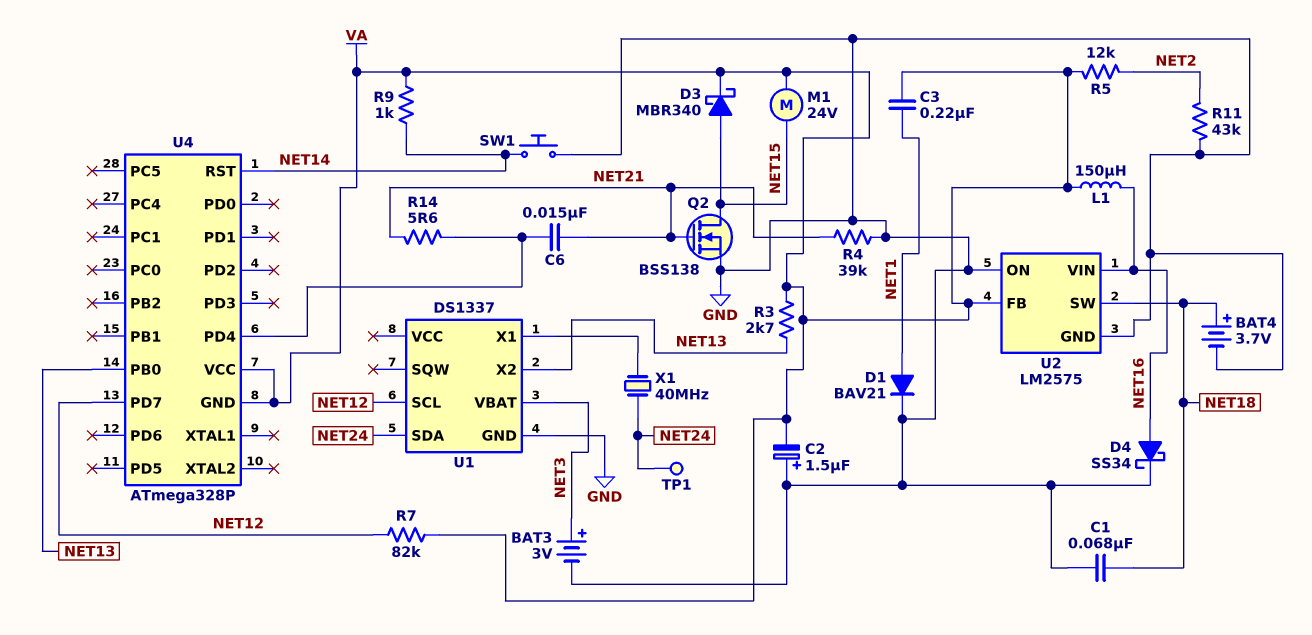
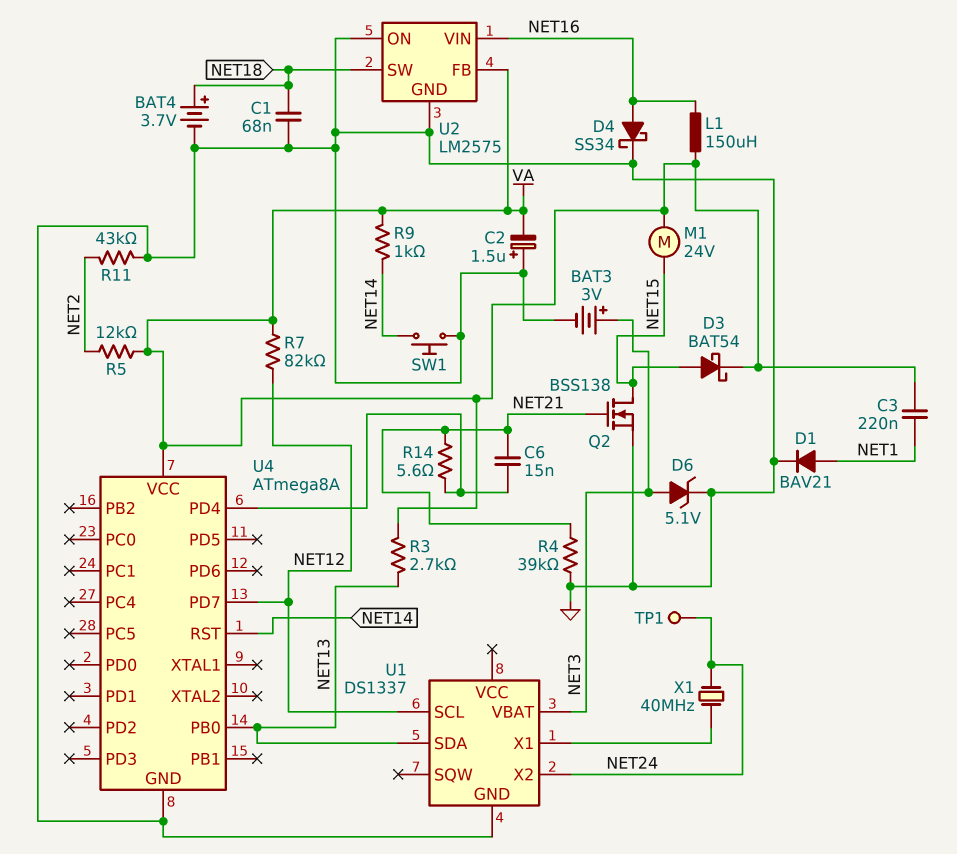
D3: schottky MBR340 (A NET15, K VA) -> schottky BAT54 (A NET15, K VA)
D6: none -> zener 5.1V (A NET3, K GND)
U1 pin SDA: NET24 -> NET13
U1 pin X2: NET13 -> NET24
U4: ATmega328P -> ATmega8A
U4 pin GND: VA -> GND

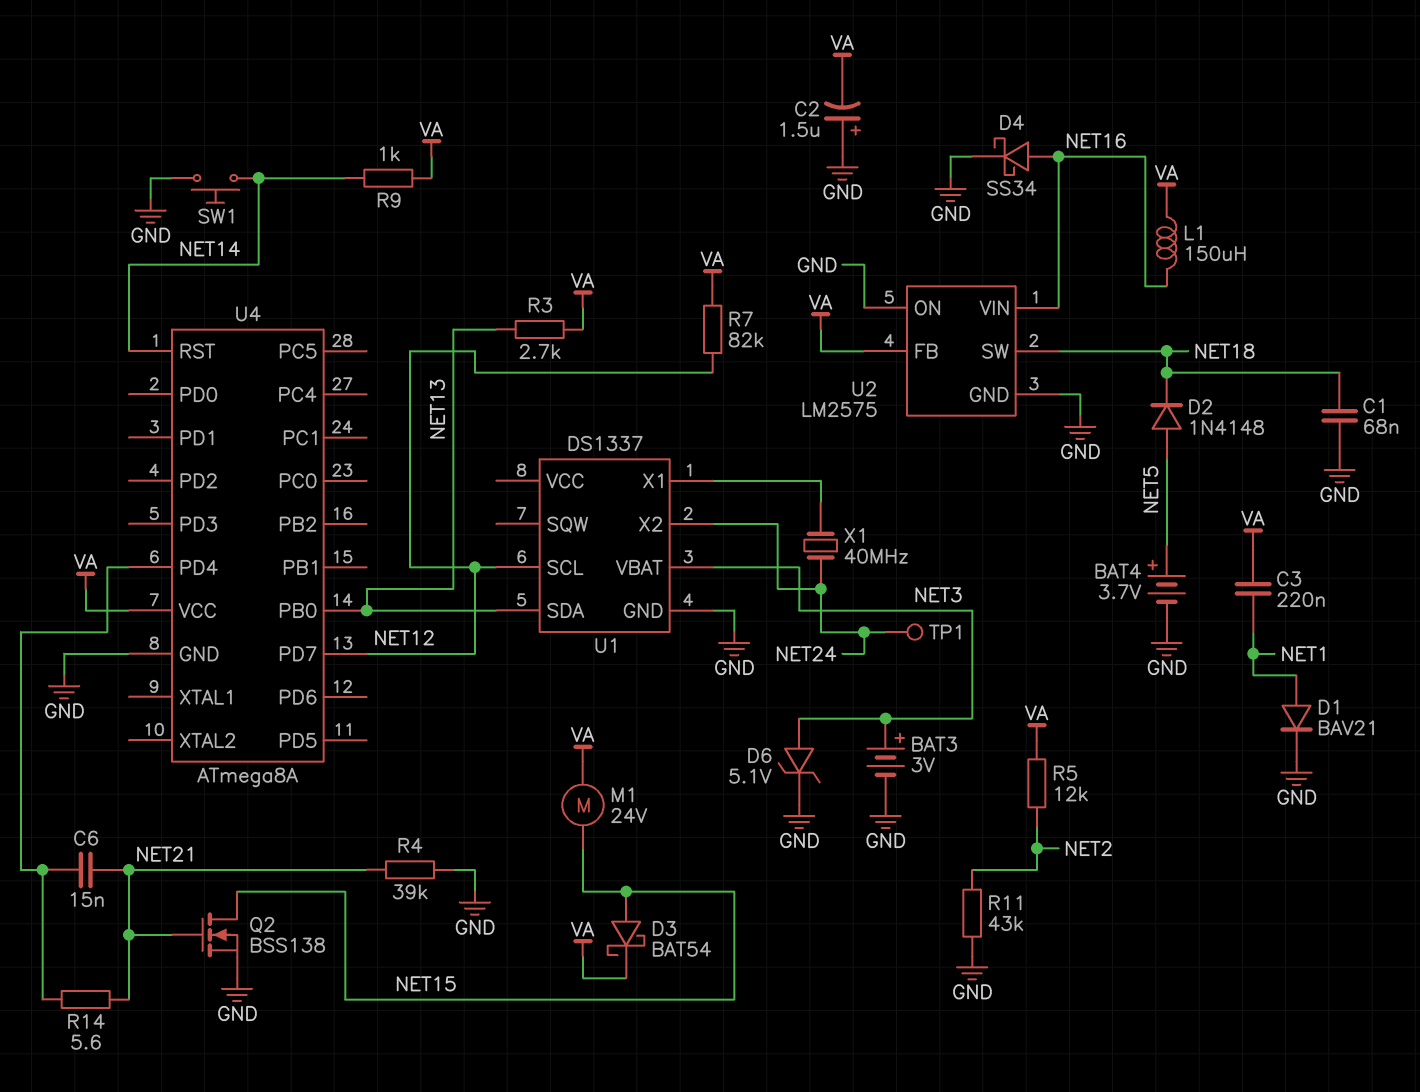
BAT4: 3.7V (plus NET18, minus GND) -> 3.7V (plus NET5, minus GND)
D2: none -> diode 1N4148 (A NET5, K NET18)

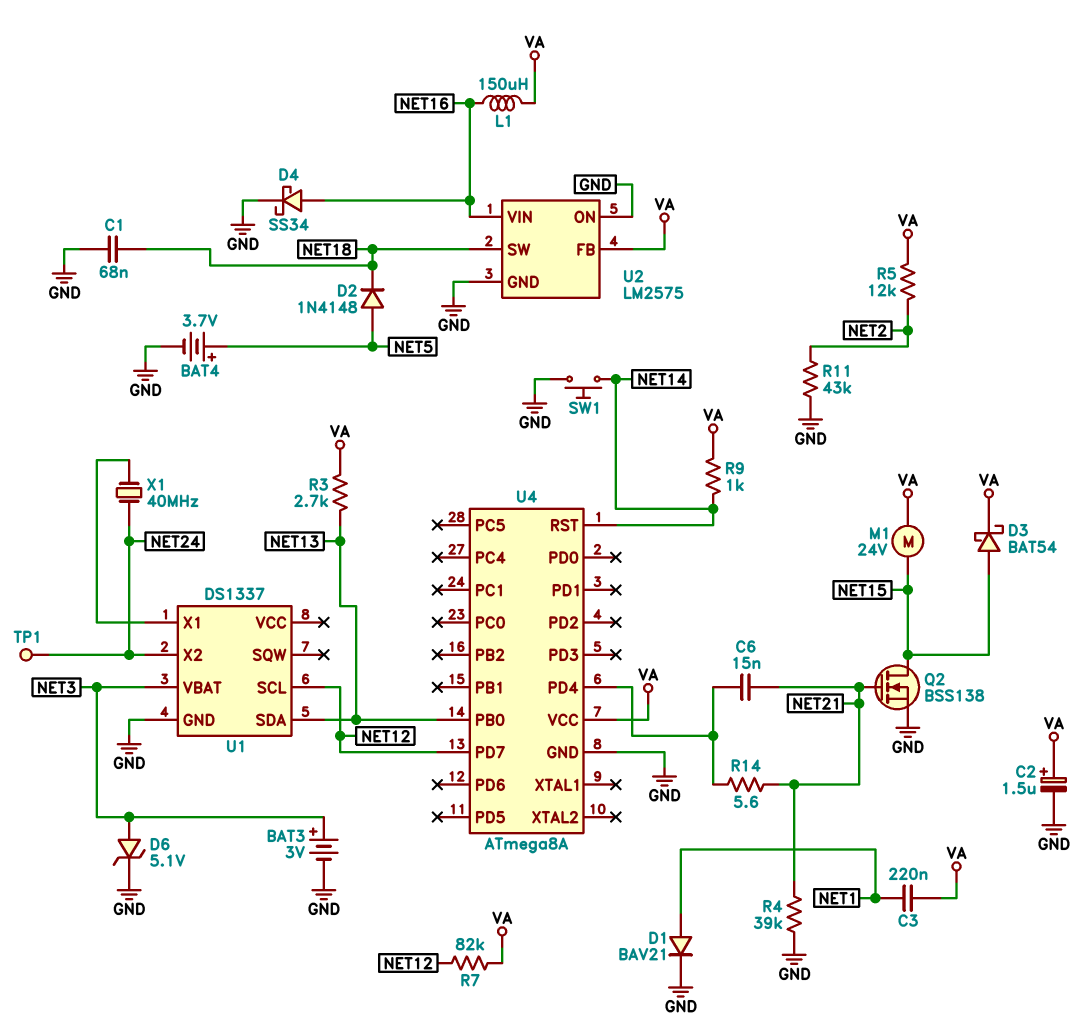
C2: 1.5uF (plus GND, minus VA) -> 1.5uF (plus VA, minus GND)

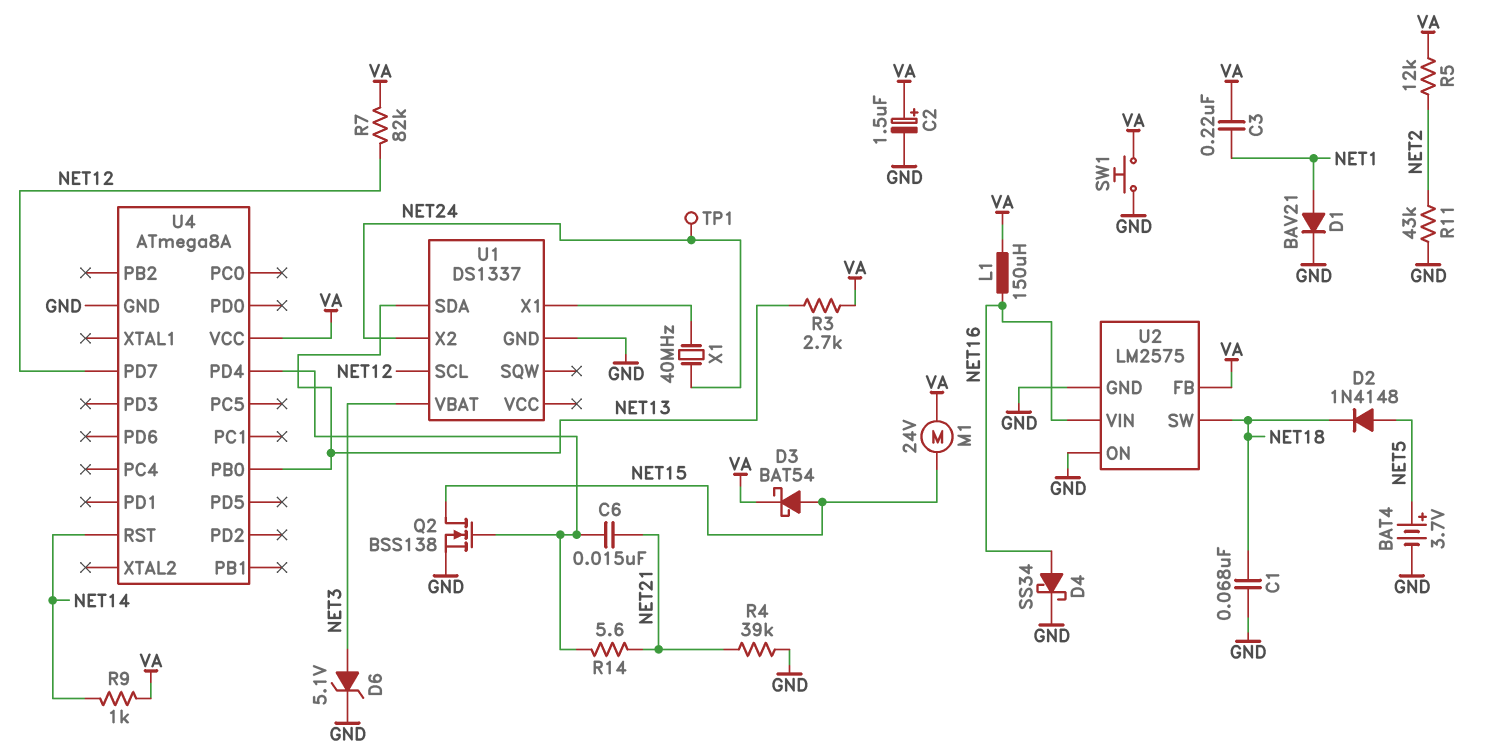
BAT3: 3V (plus NET3, minus GND) -> none
Q2: NMOS BSS138 (G NET21, D NET15, S GND) -> NMOS BSS138 (G U4/PD4, D NET15, S GND)
SW1: button (GND, NET14) -> button (GND, VA)

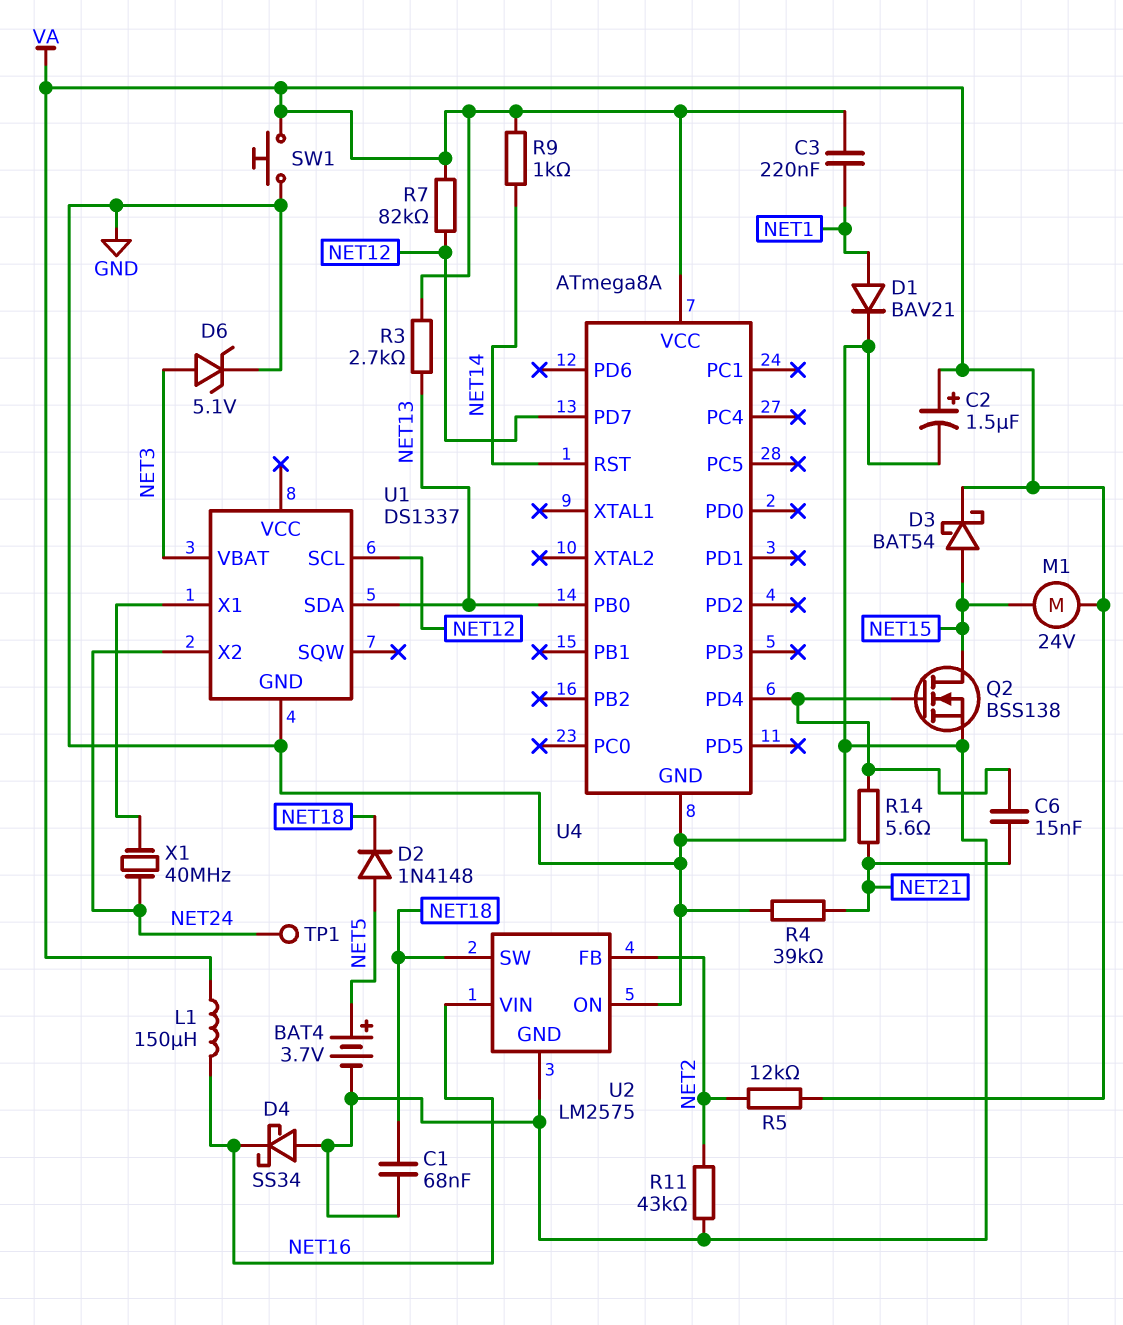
D4: schottky SS34 (A NET16, K GND) -> schottky SS34 (A GND, K NET16)
U2 pin FB: VA -> NET2

